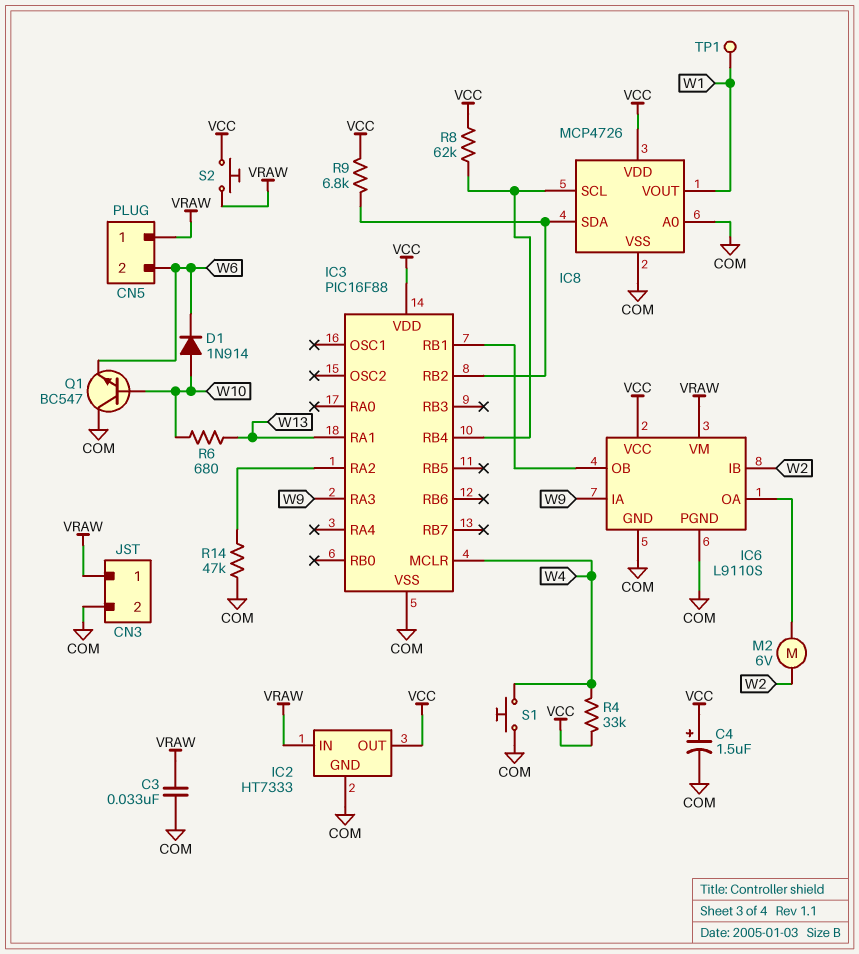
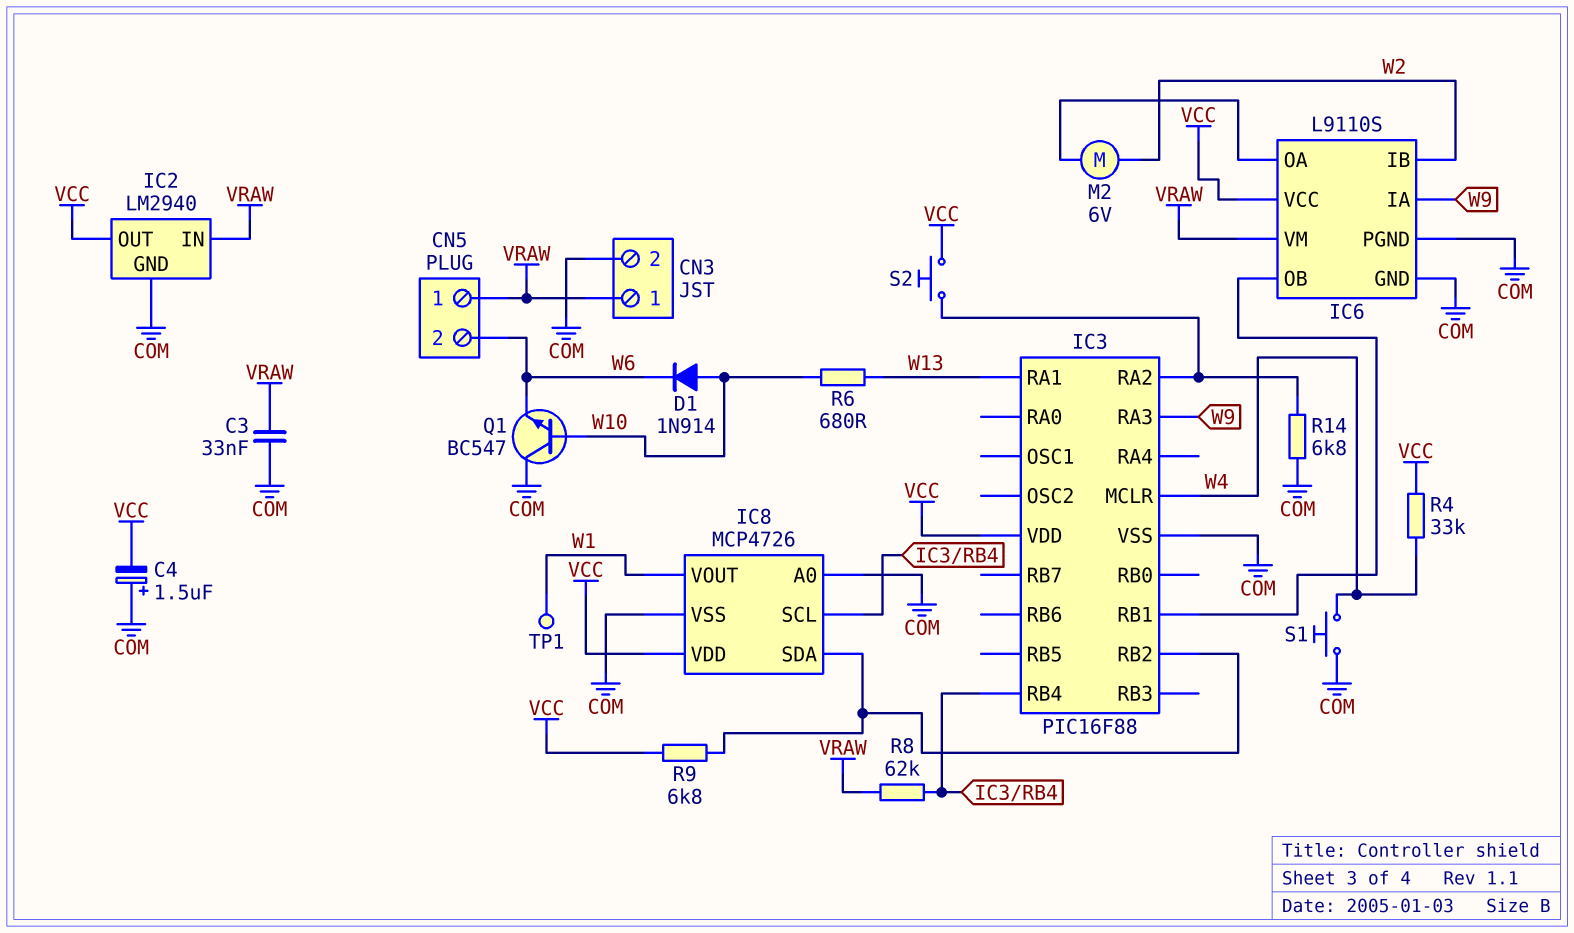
C4: 1.5uF (plus VCC, minus COM) -> 1.5uF (plus COM, minus VCC)
IC2: HT7333 -> LM2940
R8: 62k (IC3/RB4, VCC) -> 62k (IC3/RB4, VRAW)
R14: 47k (COM, IC3/RA2) -> 6.8k (COM, IC3/RA2)
S2: button (VCC, VRAW) -> button (IC3/RA2, VCC)

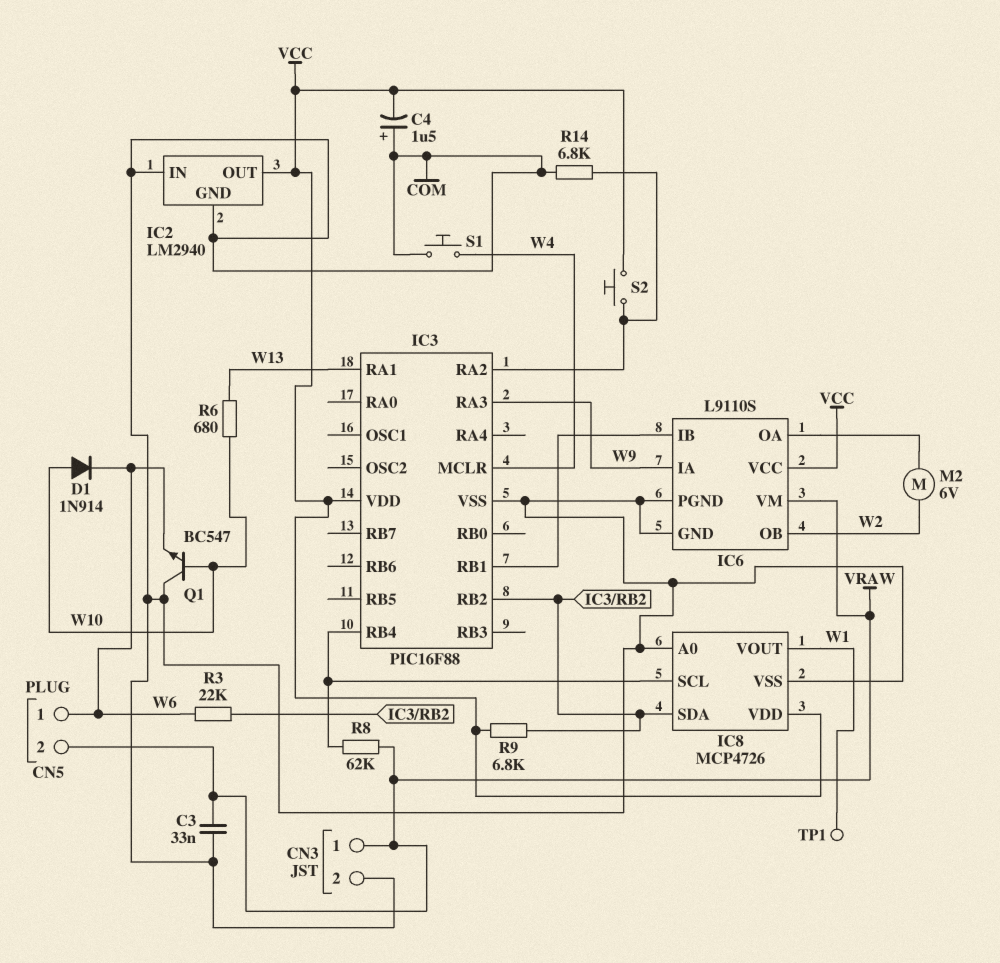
CN5 pin 1: VRAW -> W6
CN5 pin 2: W6 -> VRAW
IC2 pin IN: VRAW -> COM
IC6 pin IB: W2 -> IC3/RB1
IC6 pin OB: IC3/RB1 -> W2
R3: none -> 22k (IC3/RB2, W6)
R4: 33k (VCC, W4) -> none

